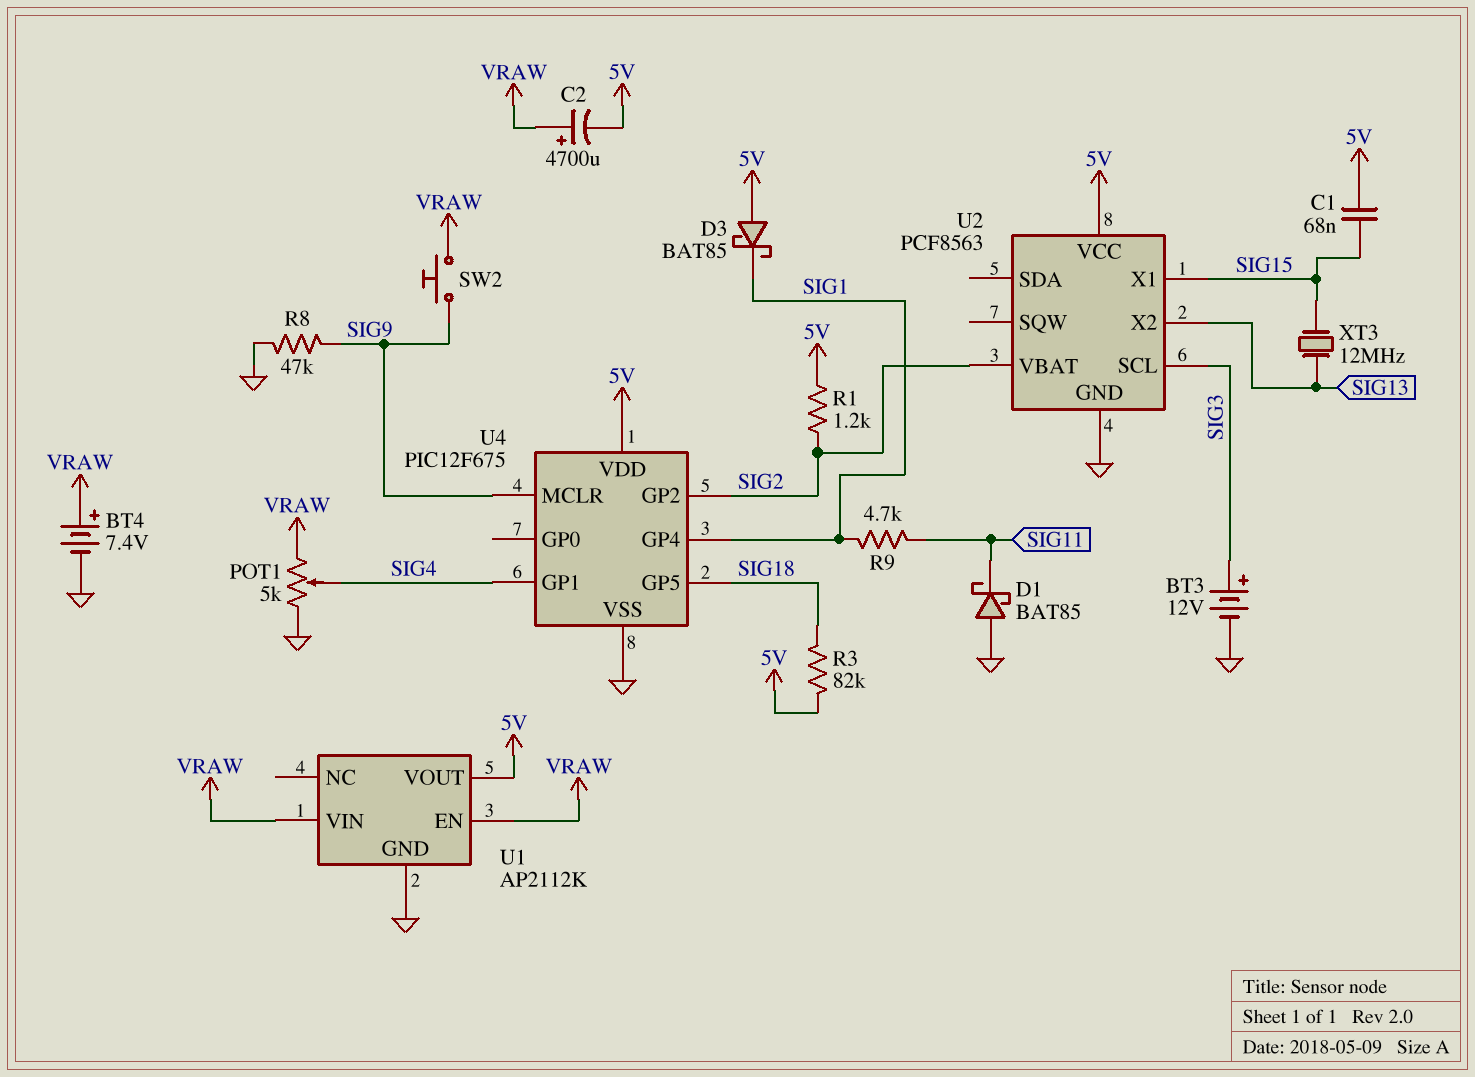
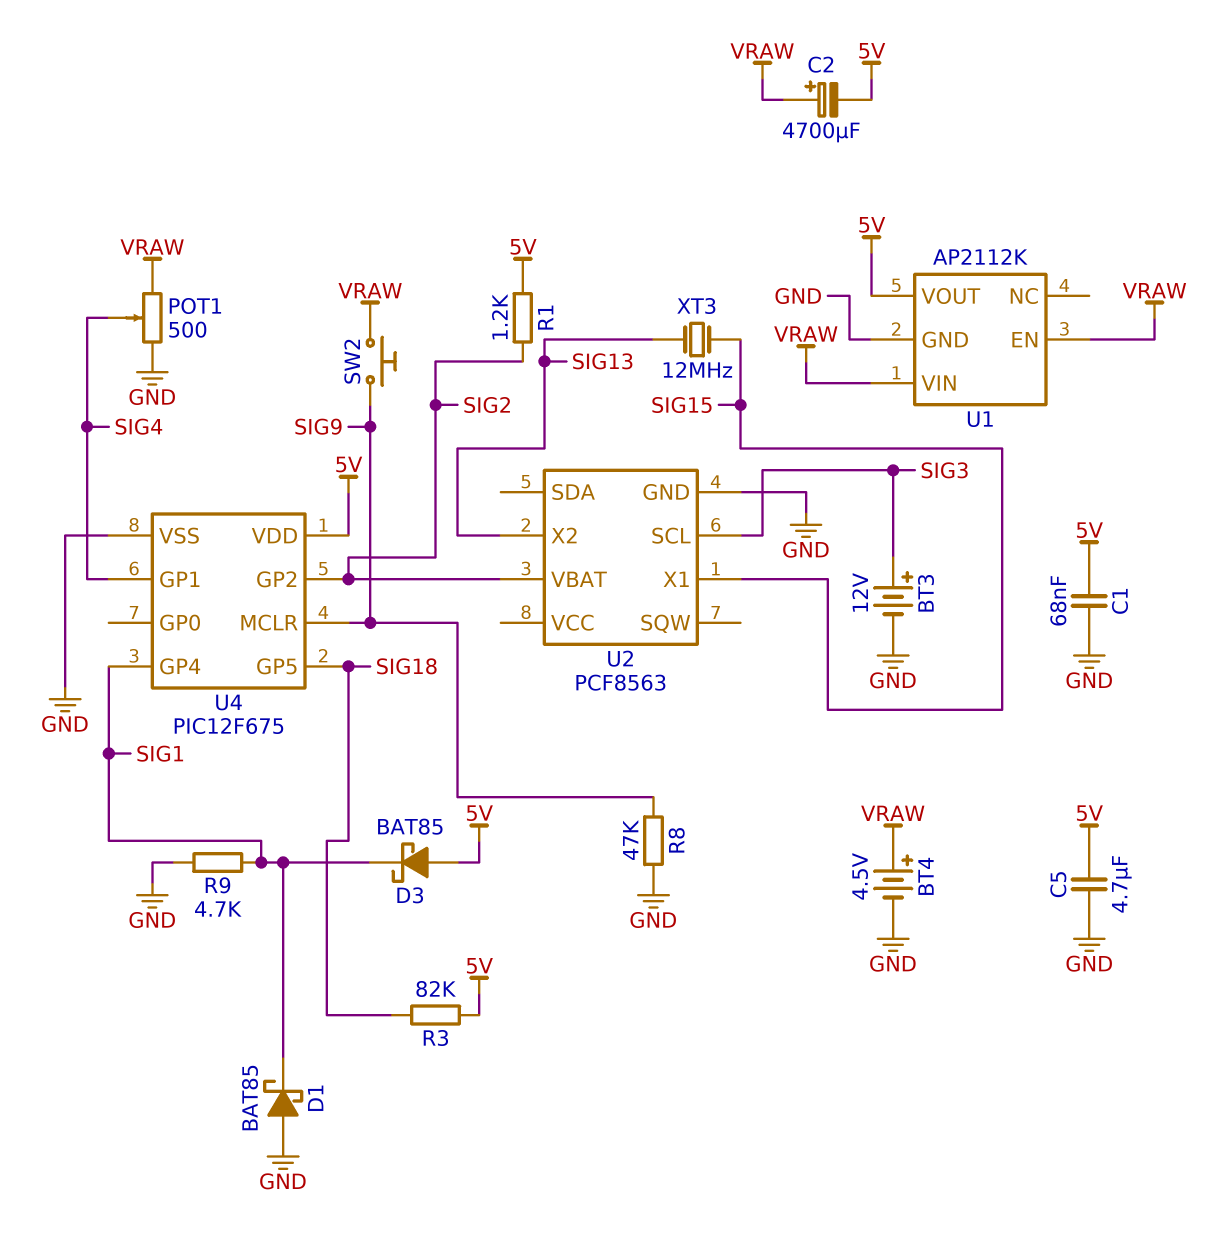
BT4: 7.4V (plus VRAW, minus GND) -> 4.5V (plus VRAW, minus GND)
C1: 68nF (5V, SIG15) -> 68nF (5V, GND)
C5: none -> 4.7uF (5V, GND)
D1: schottky BAT85 (A GND, K SIG11) -> schottky BAT85 (A GND, K SIG1)
POT1: 5k (GND, VRAW, wiper SIG4) -> 500 (GND, VRAW, wiper SIG4)
R9: 4.7k (SIG1, SIG11) -> 4.7k (GND, SIG1)
U2 pin VCC: 5V -> none

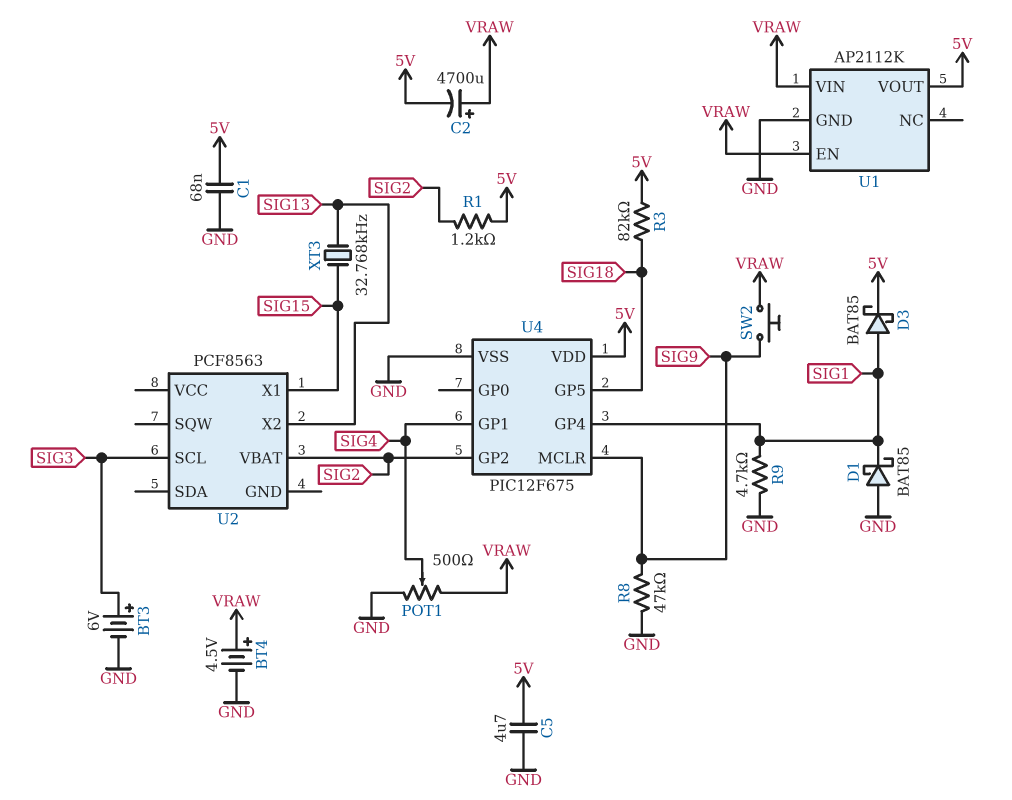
BT3: 12V (plus SIG3, minus GND) -> 6V (plus SIG3, minus GND)
D3: schottky BAT85 (A 5V, K SIG1) -> schottky BAT85 (A SIG1, K 5V)
U2 pin GND: GND -> none
XT3: 12MHz (SIG13, SIG15) -> 32.768kHz (SIG13, SIG15)

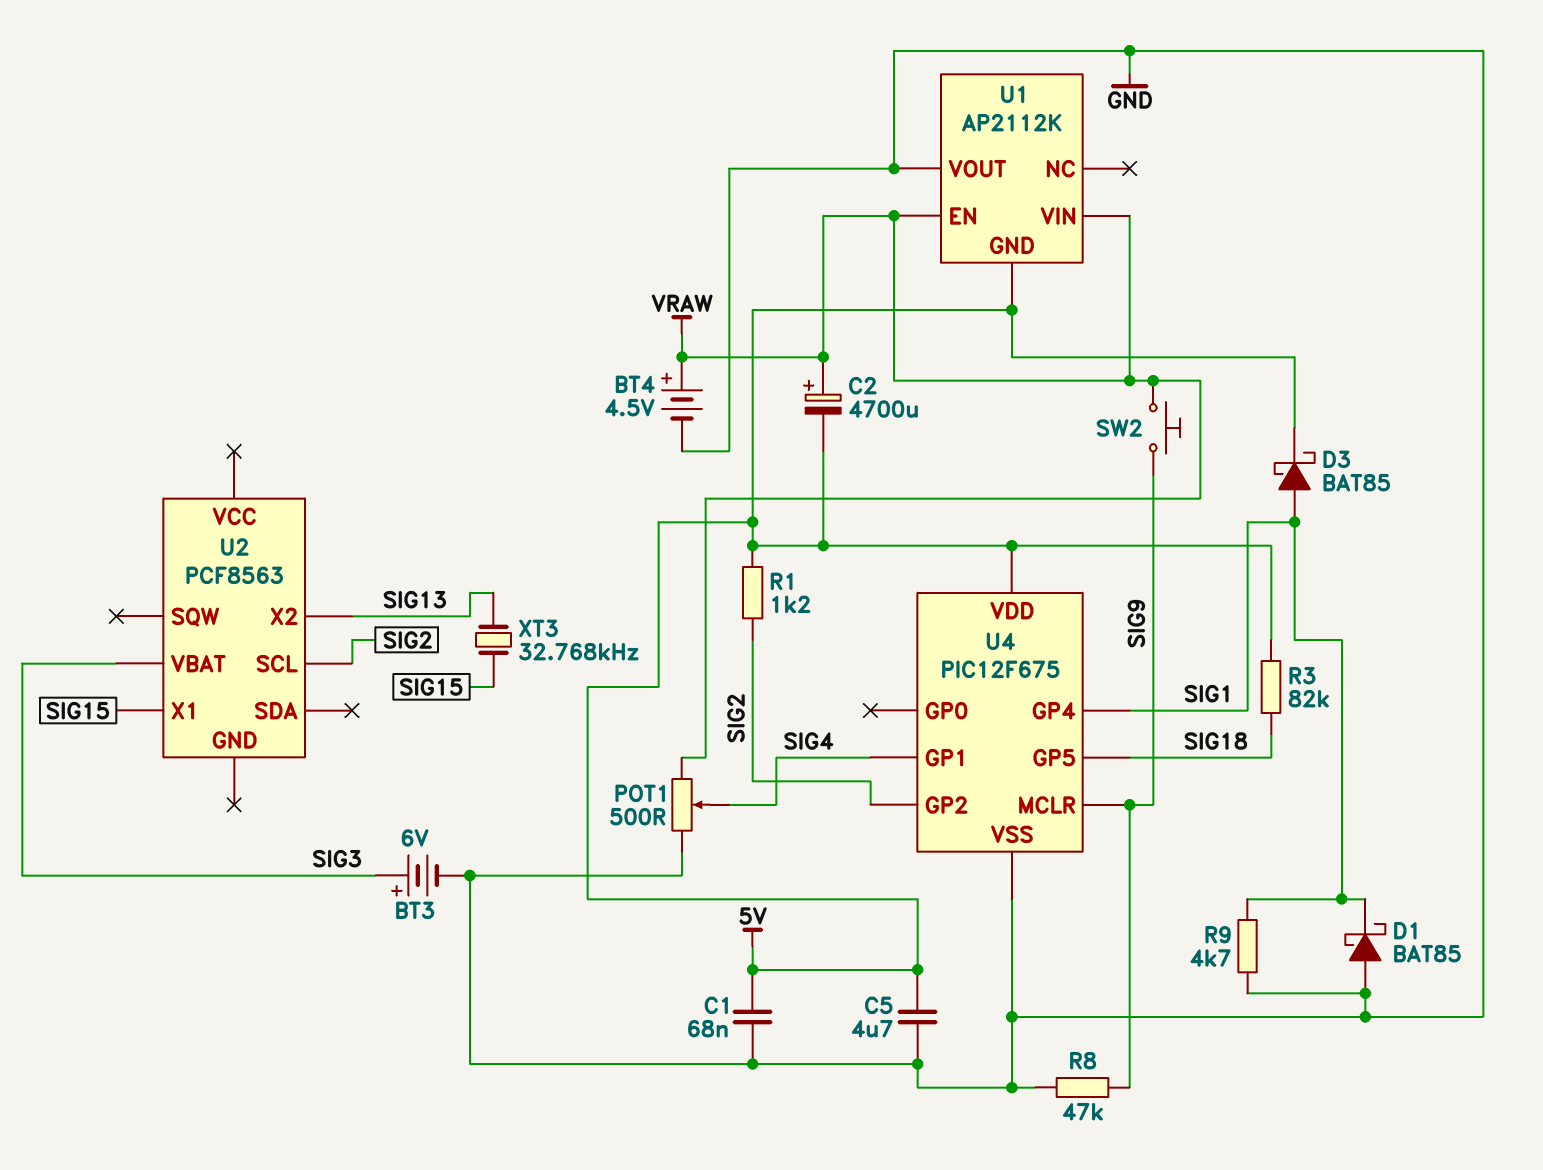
U1 pin GND: GND -> 5V
U1 pin VOUT: 5V -> GND
U2 pin SCL: SIG3 -> SIG2
U2 pin VBAT: SIG2 -> SIG3

